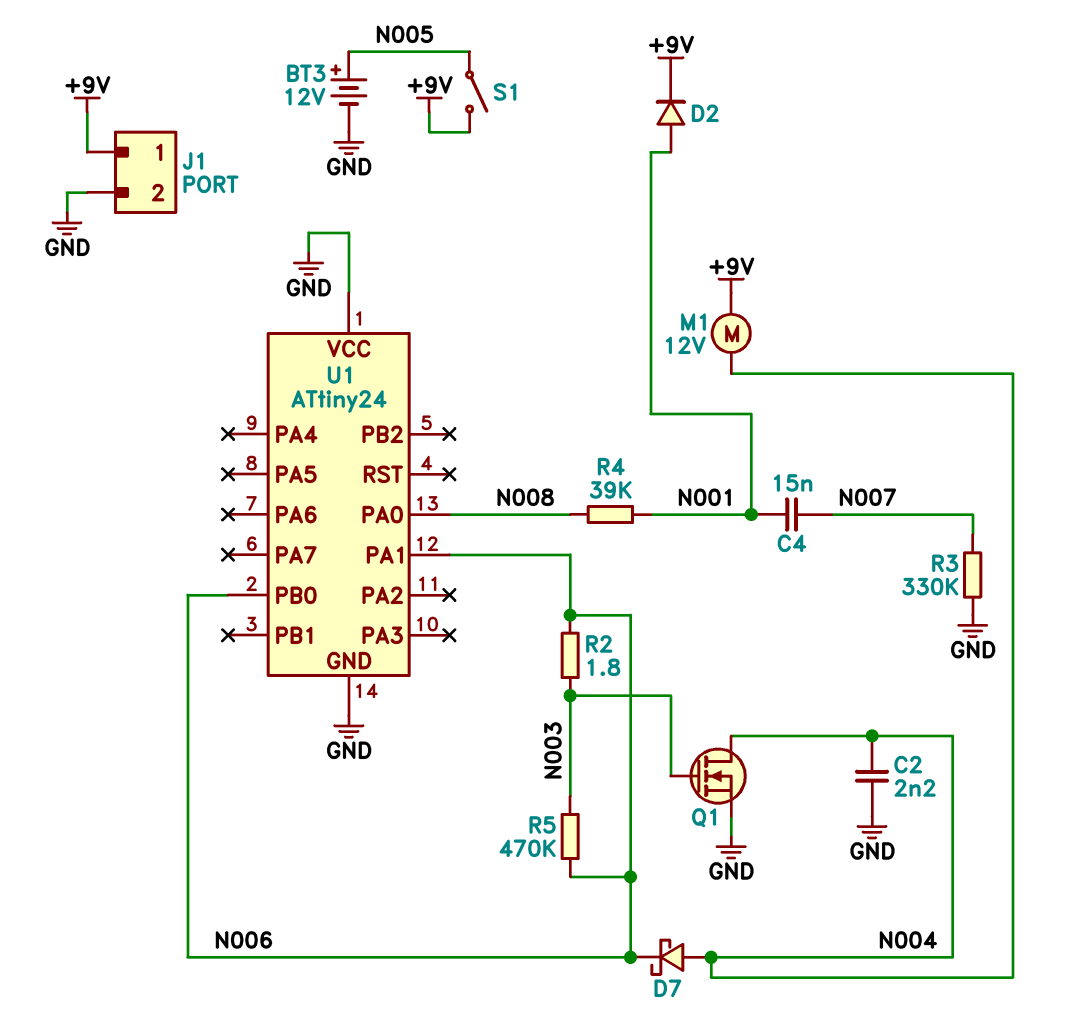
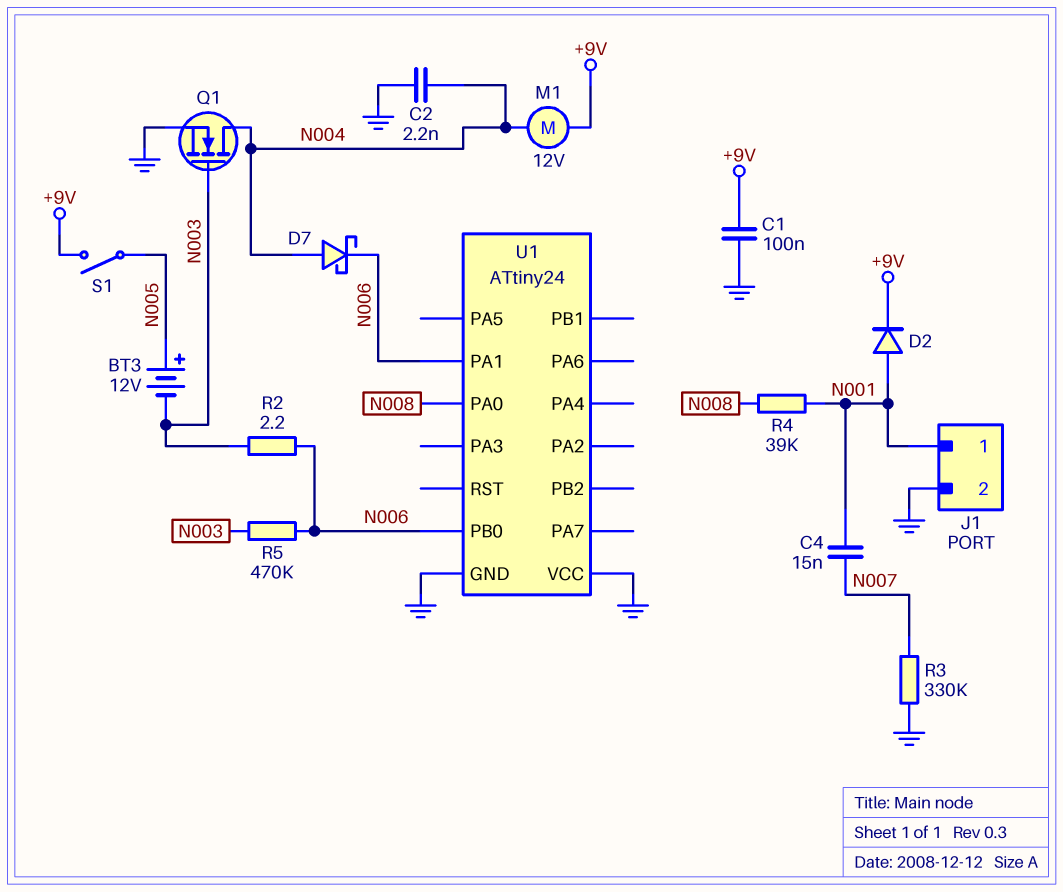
BT3: 12V (plus N005, minus GND) -> 12V (plus N005, minus N003)
C1: none -> 100nF (+9V, GND)
J1 pin 1: +9V -> N001
R2: 1.8 (N003, N006) -> 2.2 (N003, N006)

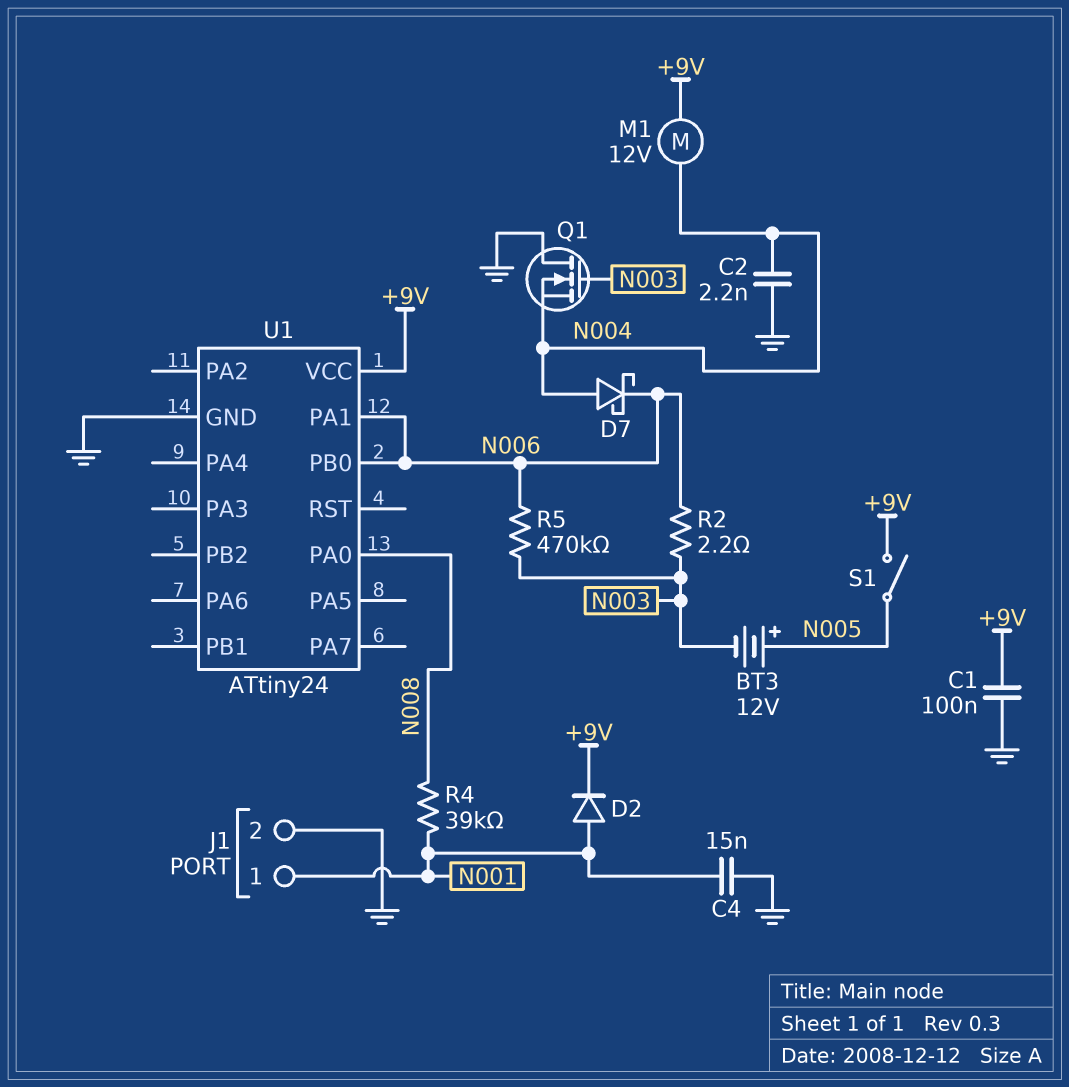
C4: 15nF (N001, N007) -> 15nF (GND, N001)
Q1: NMOS (G N003, D N004, S GND) -> NMOS (G N003, D GND, S N004)
R3: 330k (GND, N007) -> none
U1 pin VCC: GND -> +9V

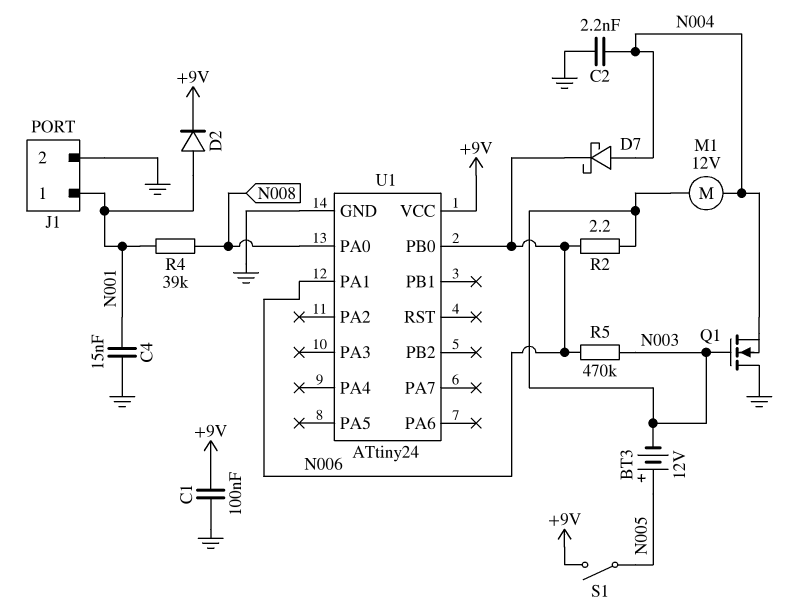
M1: motor 12V (+9V, N004) -> motor 12V (N003, N004)

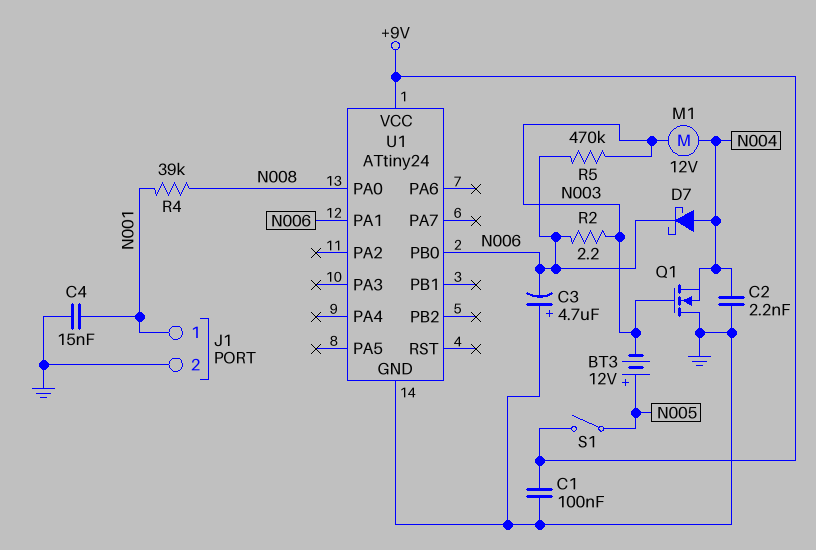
C3: none -> 4.7uF (plus GND, minus N006)
D2: diode (A N001, K +9V) -> none

